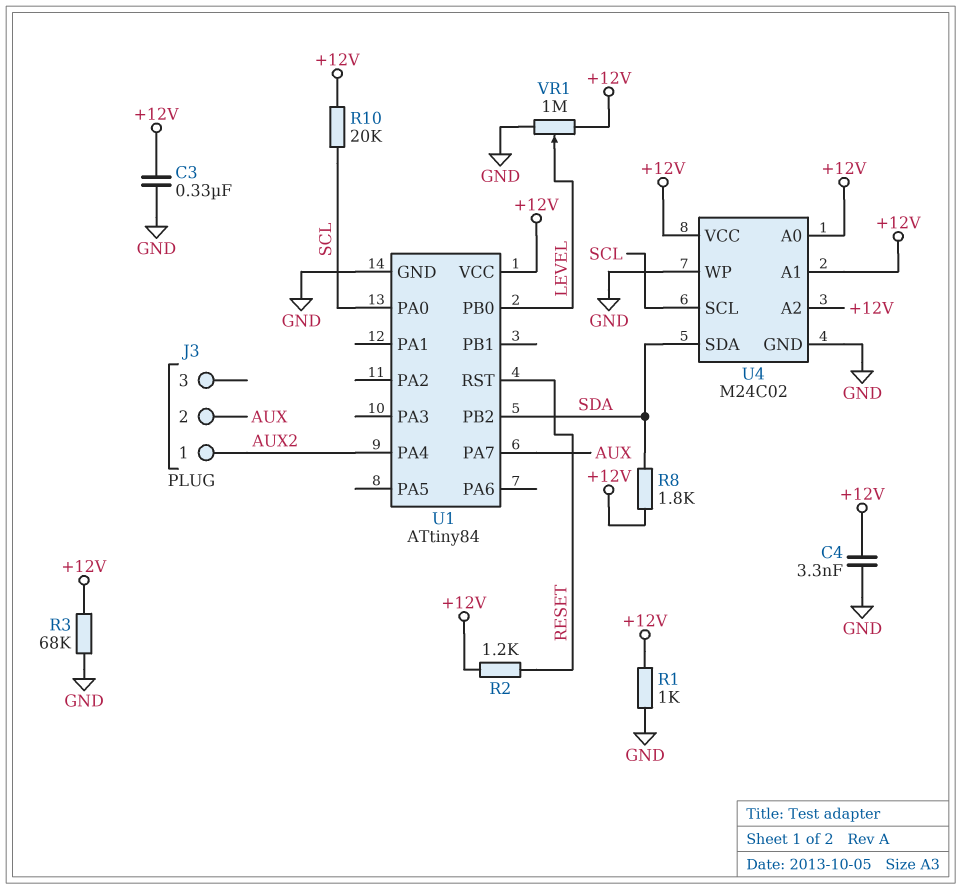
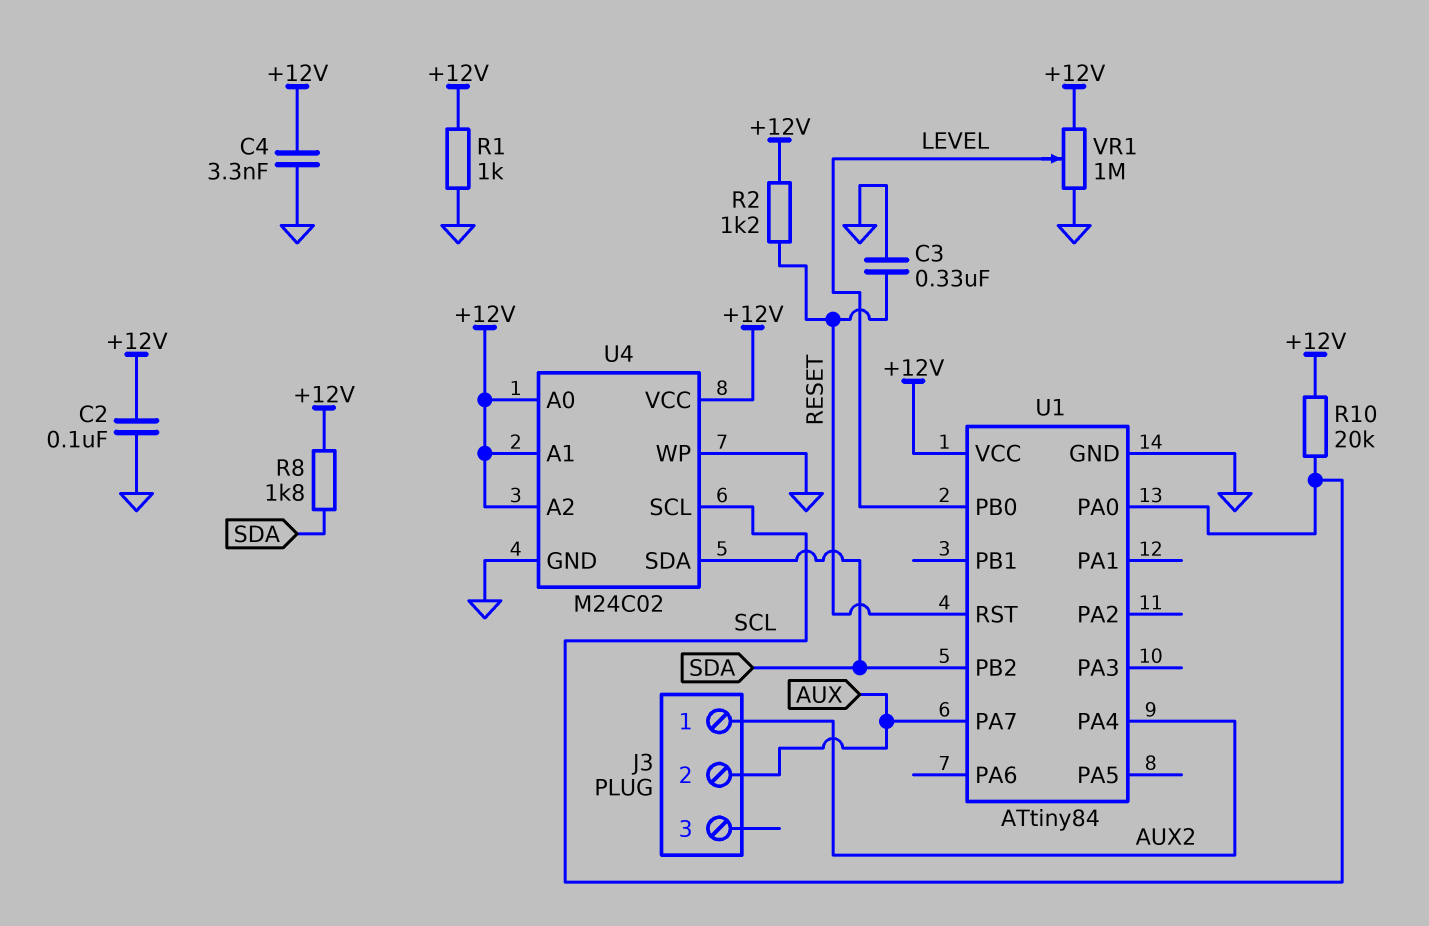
C2: none -> 100nF (+12V, GND)
C3: 330nF (+12V, GND) -> 330nF (GND, RESET)
R3: 68k (+12V, GND) -> none

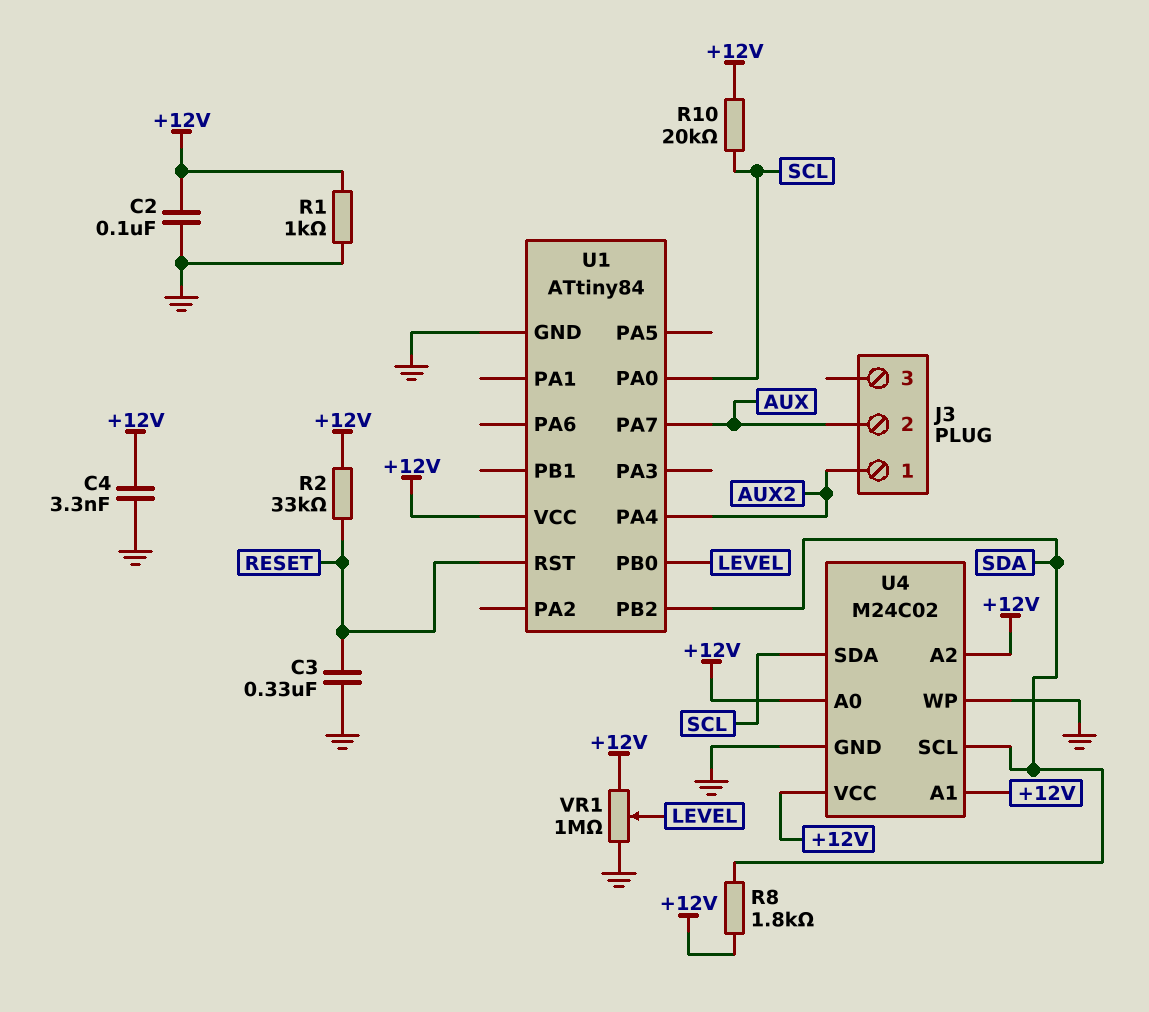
R2: 1.2k (+12V, RESET) -> 33k (+12V, RESET)
U4 pin SCL: SCL -> SDA
U4 pin SDA: SDA -> SCL

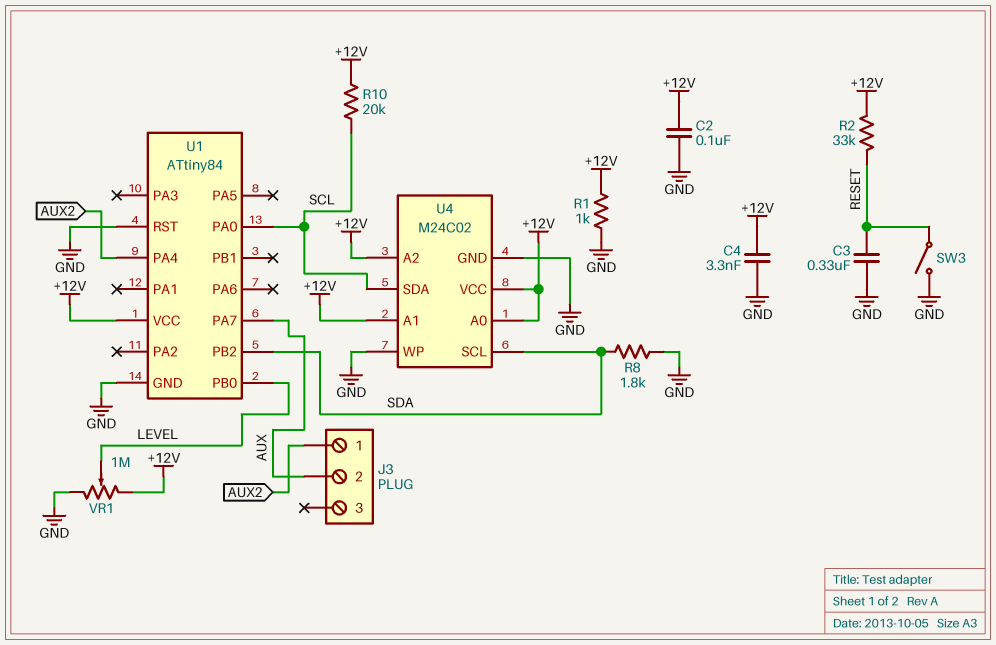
R8: 1.8k (+12V, SDA) -> 1.8k (GND, SDA)
SW3: none -> switch (GND, RESET)
U1 pin RST: RESET -> GND

